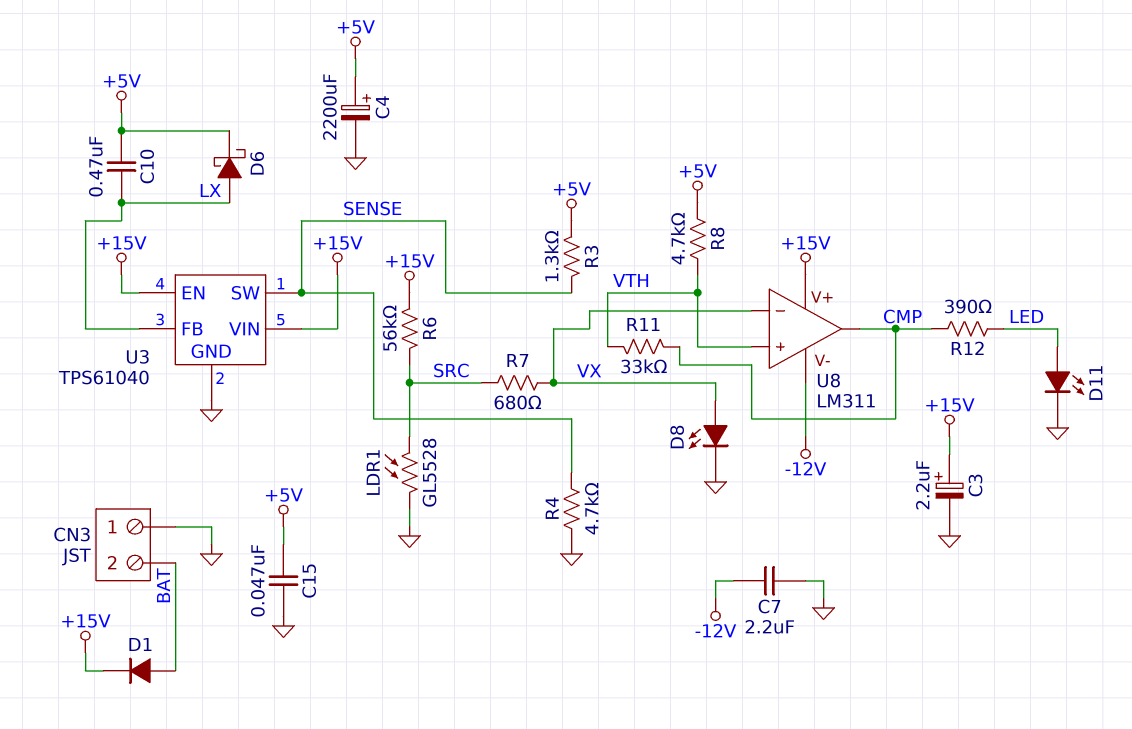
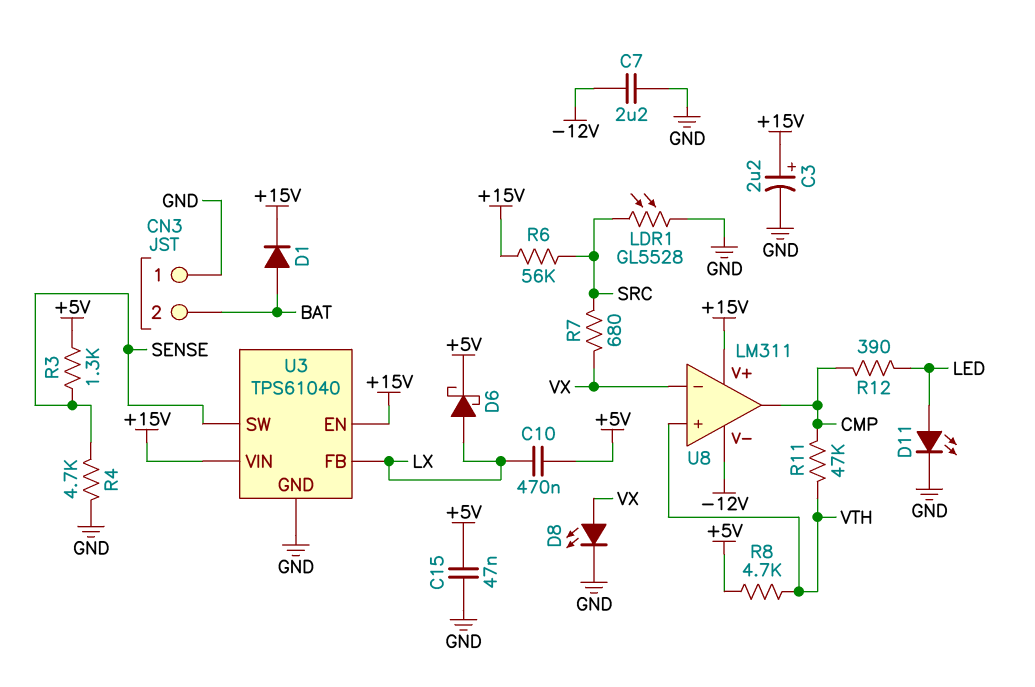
C4: 2200uF (plus +5V, minus GND) -> none
R11: 33k (CMP, VTH) -> 47k (CMP, VTH)

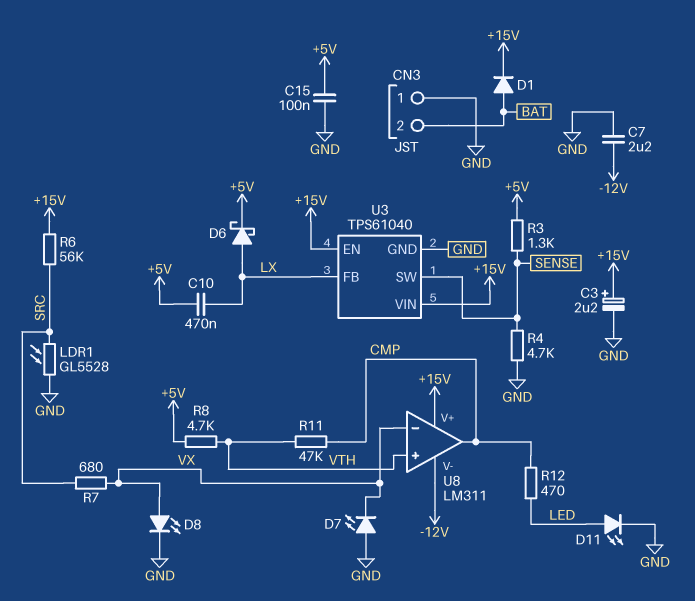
C15: 47nF (+5V, GND) -> 100nF (+5V, GND)
D7: none -> LED (A GND, K VX)
R12: 390 (CMP, LED) -> 470 (CMP, LED)

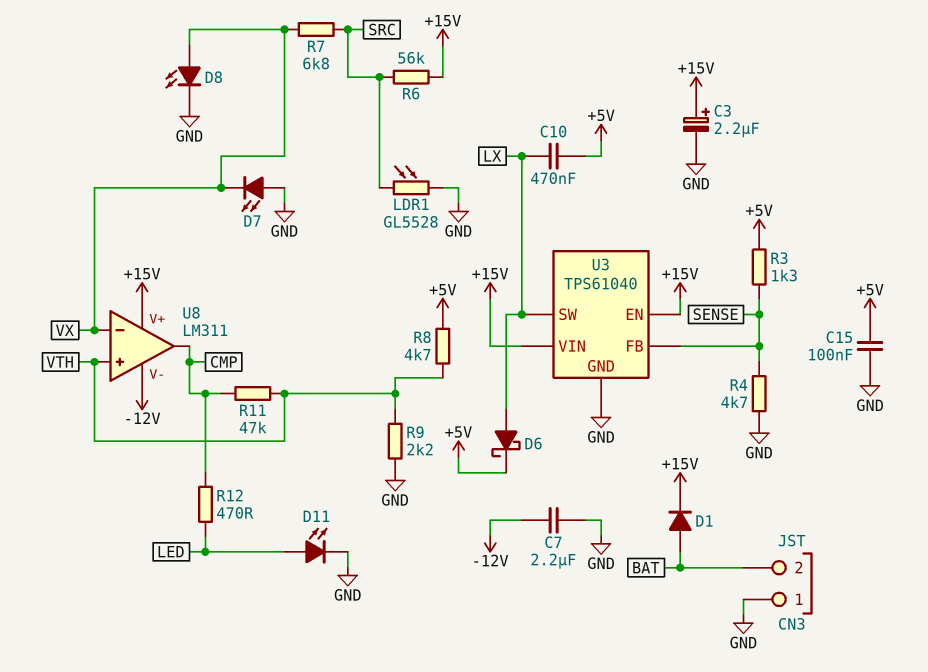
R7: 680 (SRC, VX) -> 6.8k (SRC, VX)
R9: none -> 2.2k (GND, VTH)
U3 pin FB: LX -> SENSE
U3 pin SW: SENSE -> LX

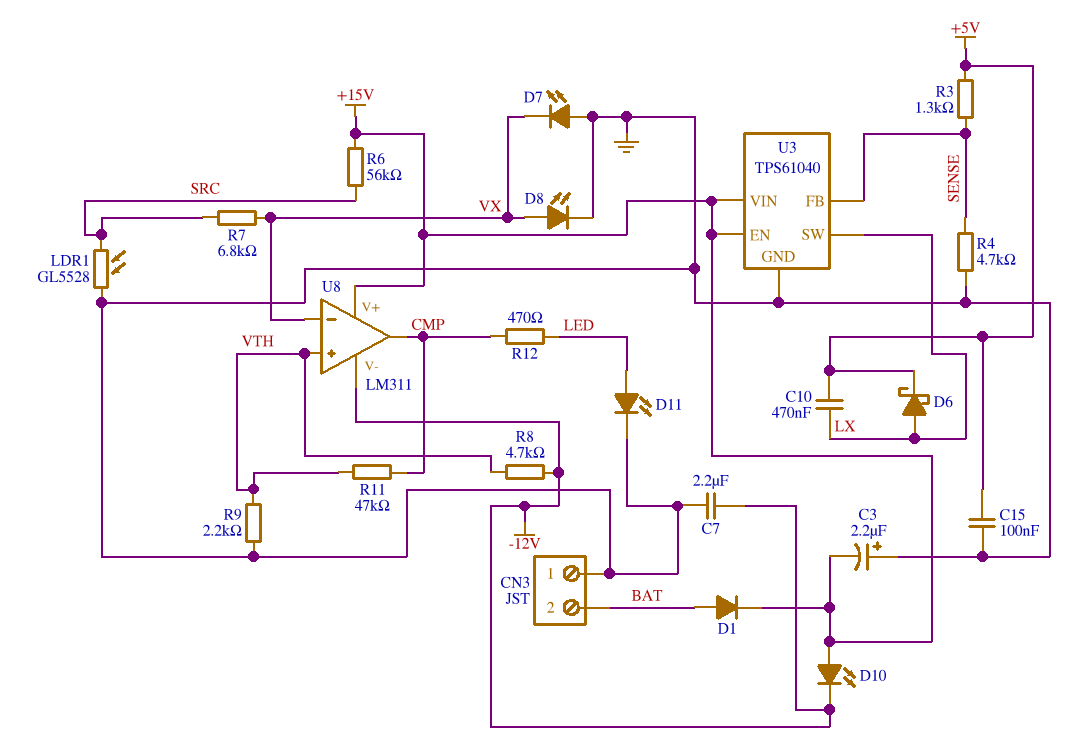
C3: 2.2uF (plus +15V, minus GND) -> 2.2uF (plus GND, minus +15V)
D10: none -> LED (A +15V, K -12V)
R8: 4.7k (+5V, VTH) -> 4.7k (-12V, VTH)

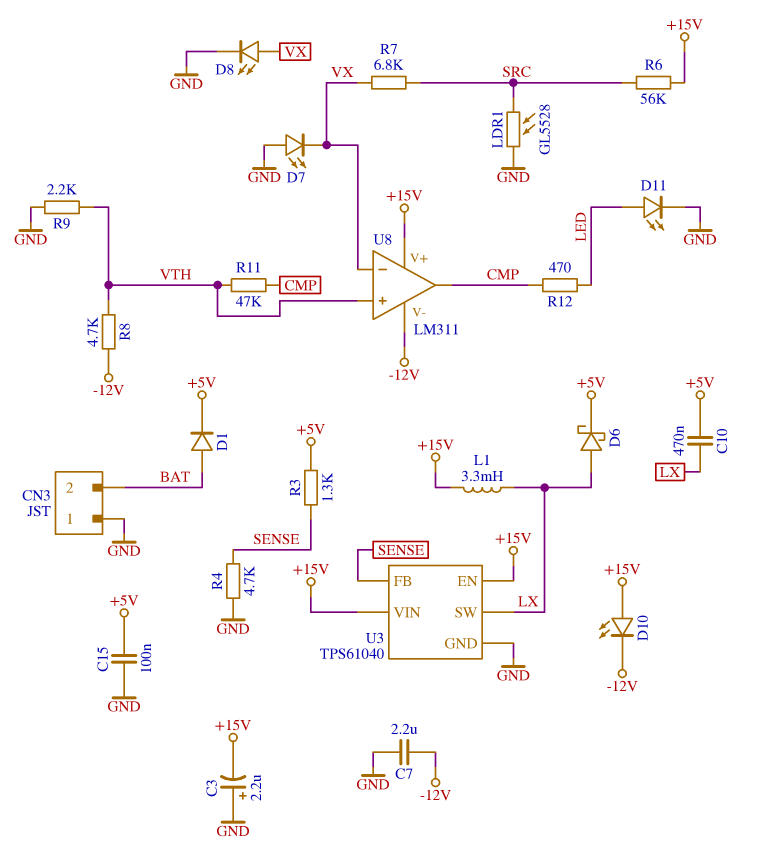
D1: diode (A BAT, K +15V) -> diode (A BAT, K +5V)
L1: none -> 3.3mH (+15V, LX)

